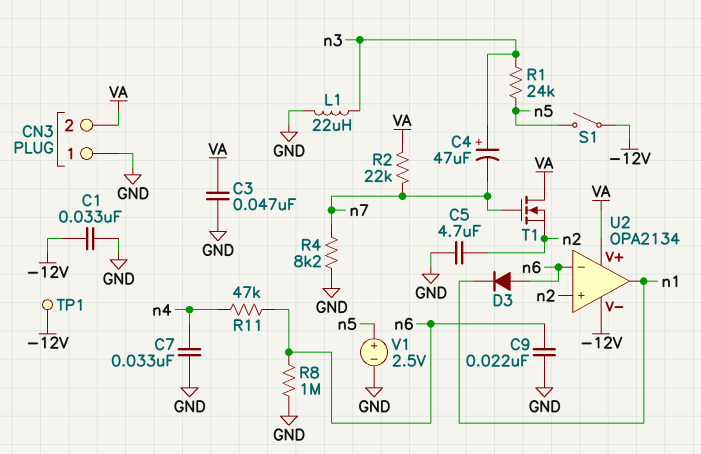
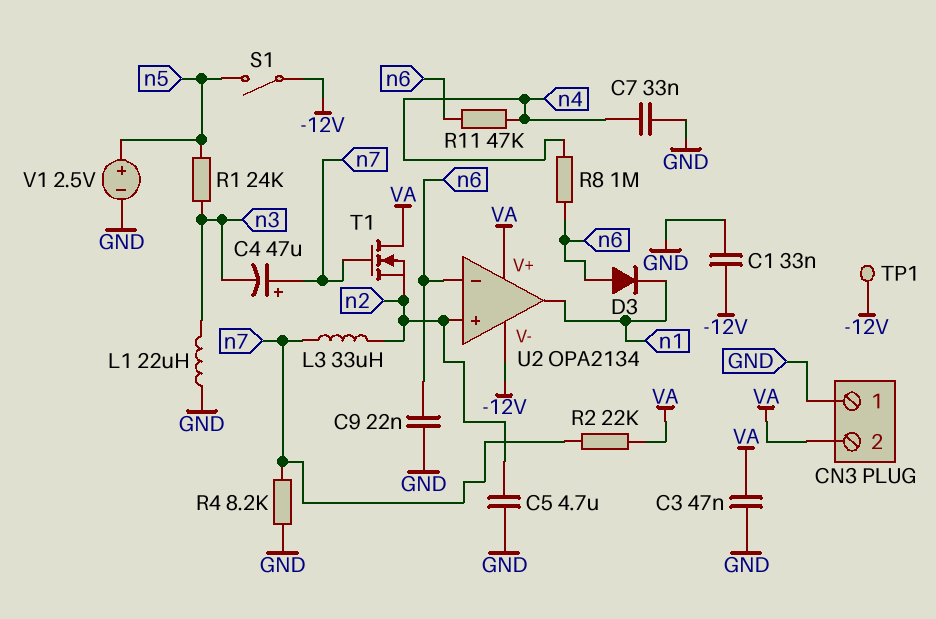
C4: 47uF (plus n3, minus n7) -> 47uF (plus n7, minus n3)
L3: none -> 33uH (n2, n7)
R8: 1M (GND, n6) -> 1M (n4, n6)

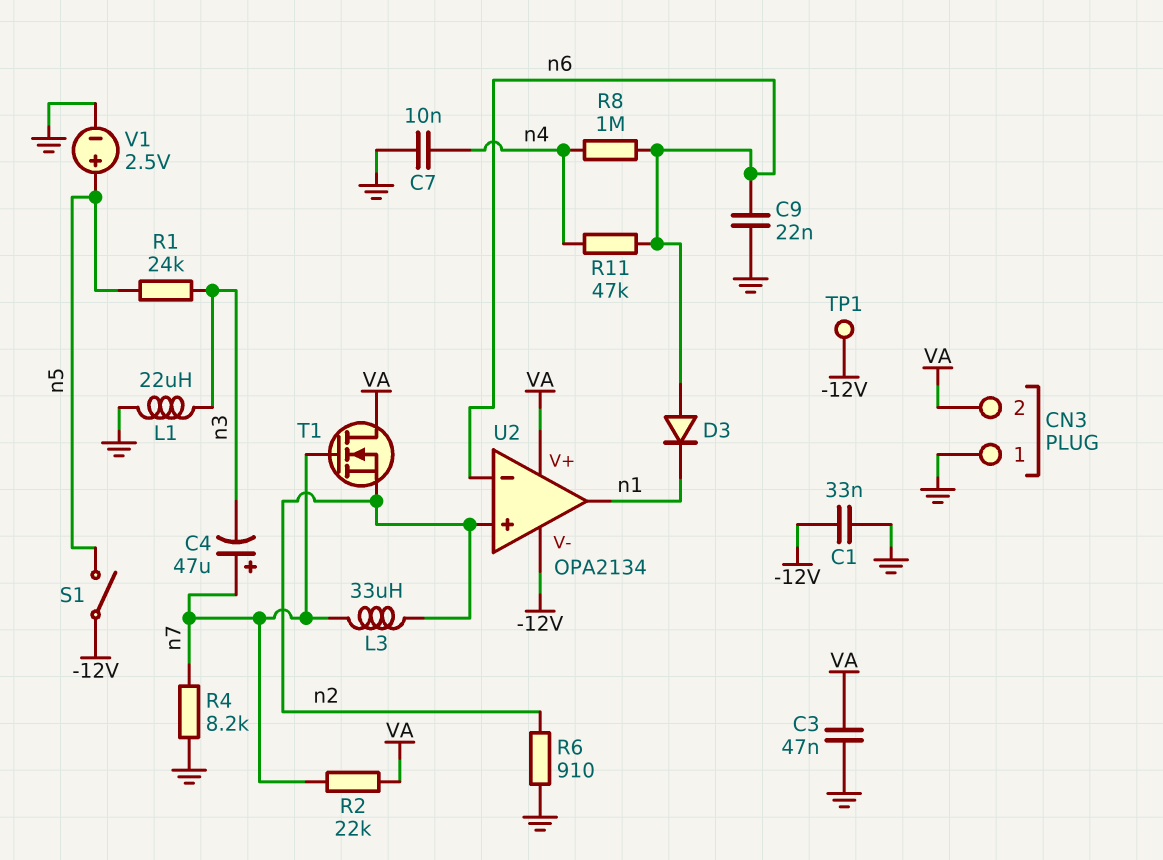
C5: 4.7uF (GND, n2) -> none
C7: 33nF (GND, n4) -> 10nF (GND, n4)
R6: none -> 910 (GND, n2)

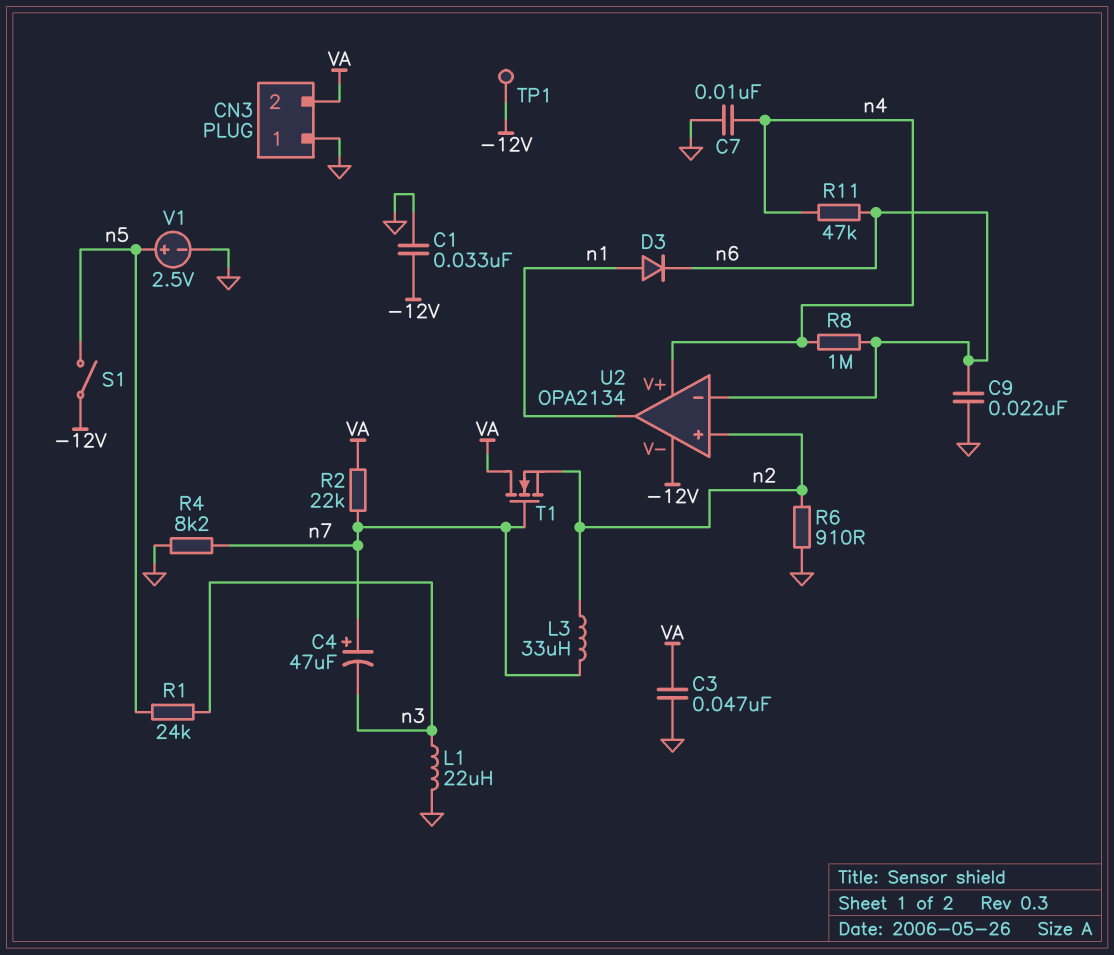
D3: diode (A n6, K n1) -> diode (A n1, K n6)
U2 pin V+: VA -> n4

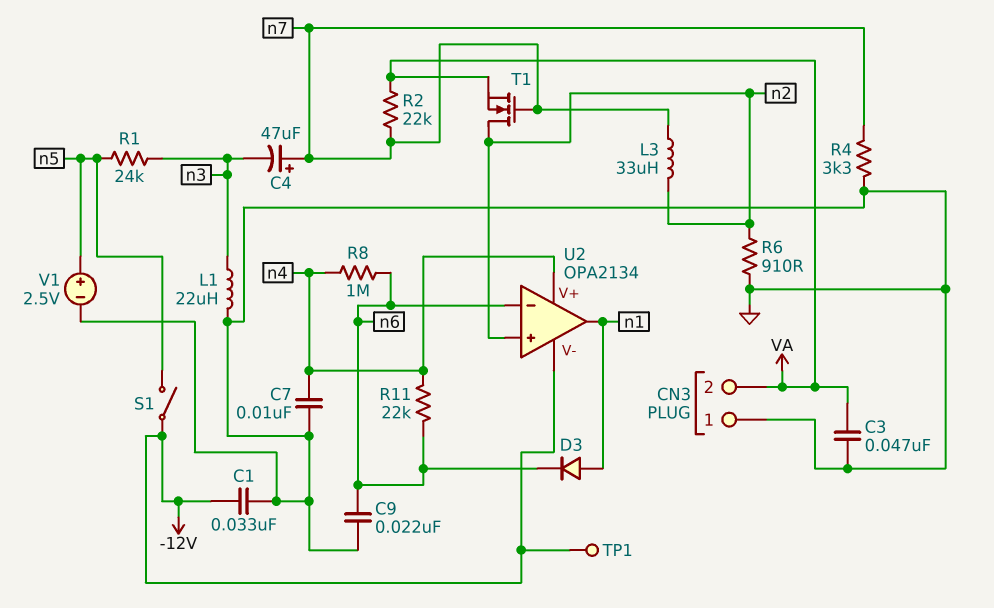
R4: 8.2k (GND, n7) -> 3.3k (GND, n7)
R11: 47k (n4, n6) -> 22k (n4, n6)
T1: NMOS (G n7, D VA, S n2) -> NMOS (G n7, D n2, S VA)

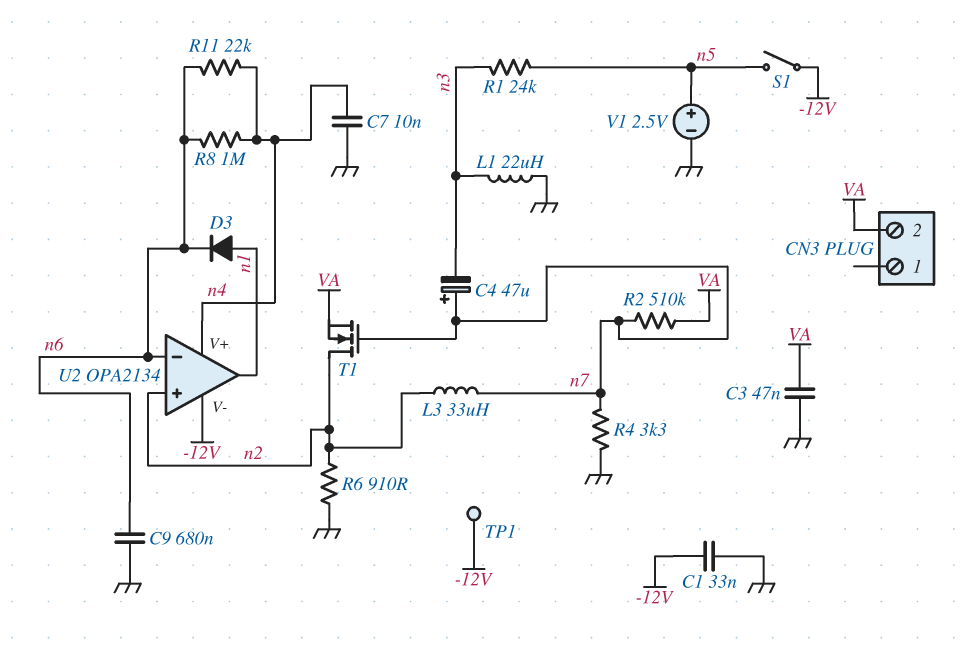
C9: 22nF (GND, n6) -> 680nF (GND, n6)
CN3 pin 1: GND -> none
R2: 22k (VA, n7) -> 510k (VA, n7)

